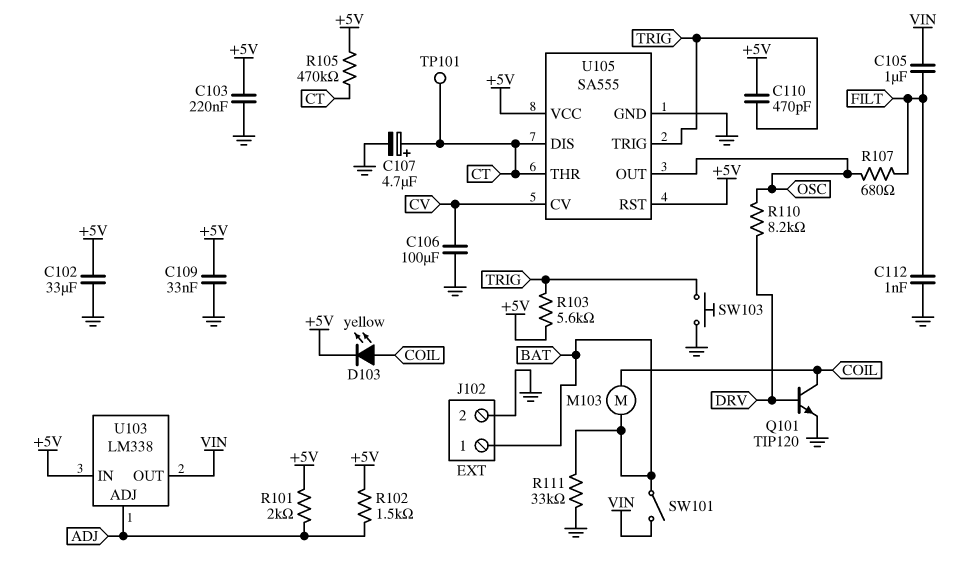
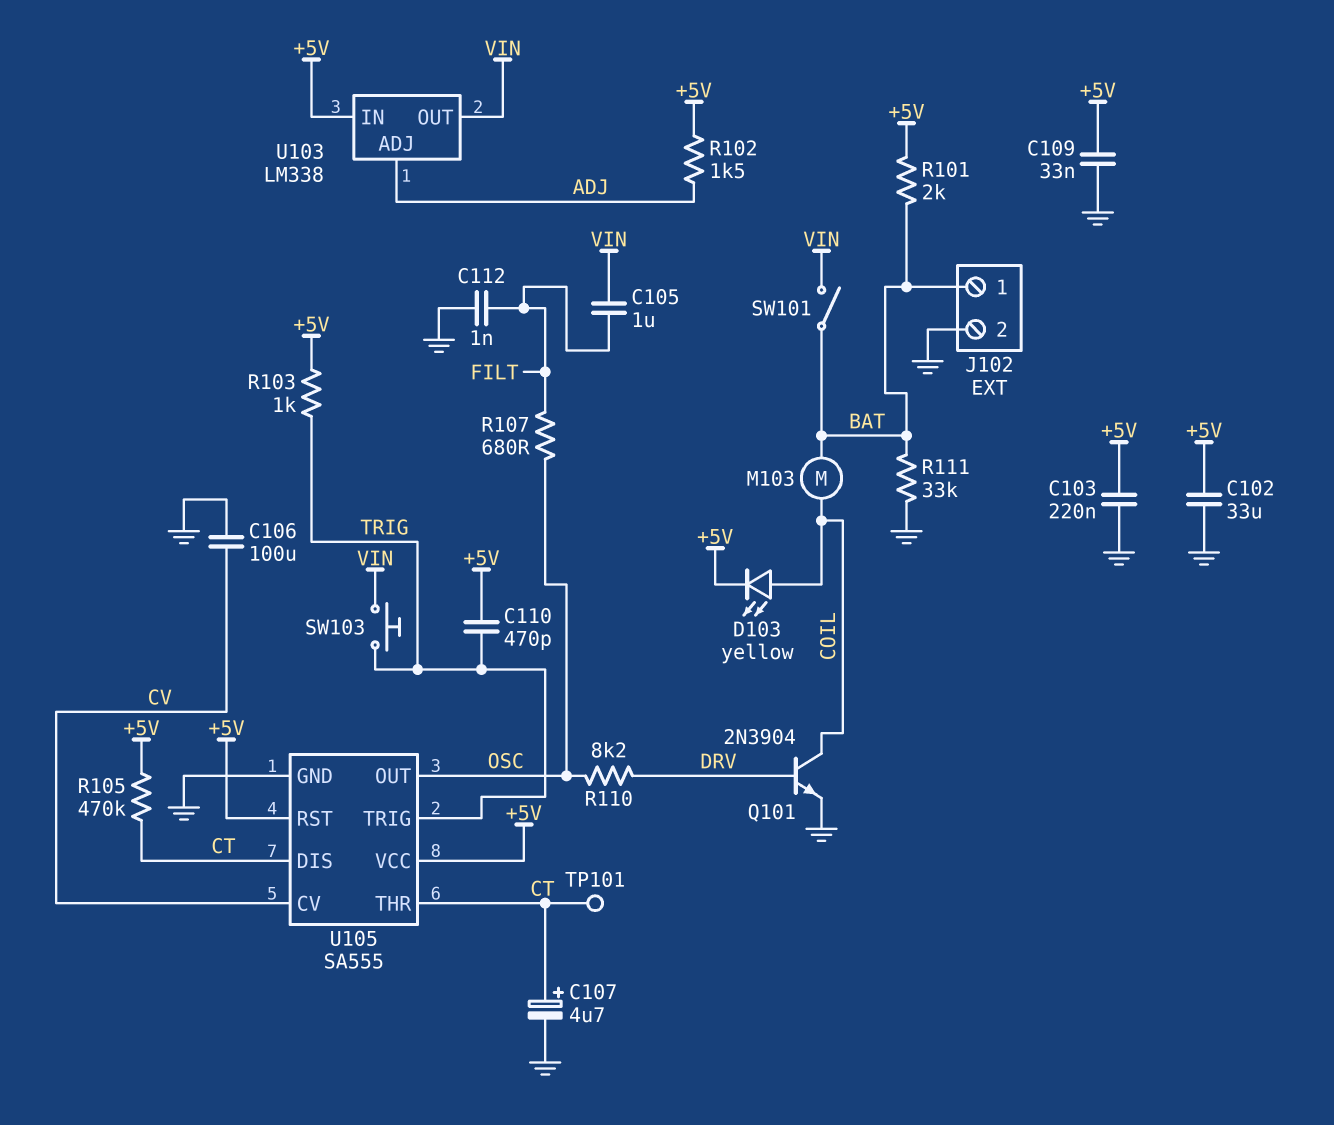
Q101: NPN TIP120 (B DRV, C COIL, E GND) -> NPN 2N3904 (B DRV, C COIL, E GND)
R101: 2k (+5V, ADJ) -> 2k (+5V, BAT)
R103: 5.6k (+5V, TRIG) -> 1k (+5V, TRIG)
SW103: button (GND, TRIG) -> button (TRIG, VIN)

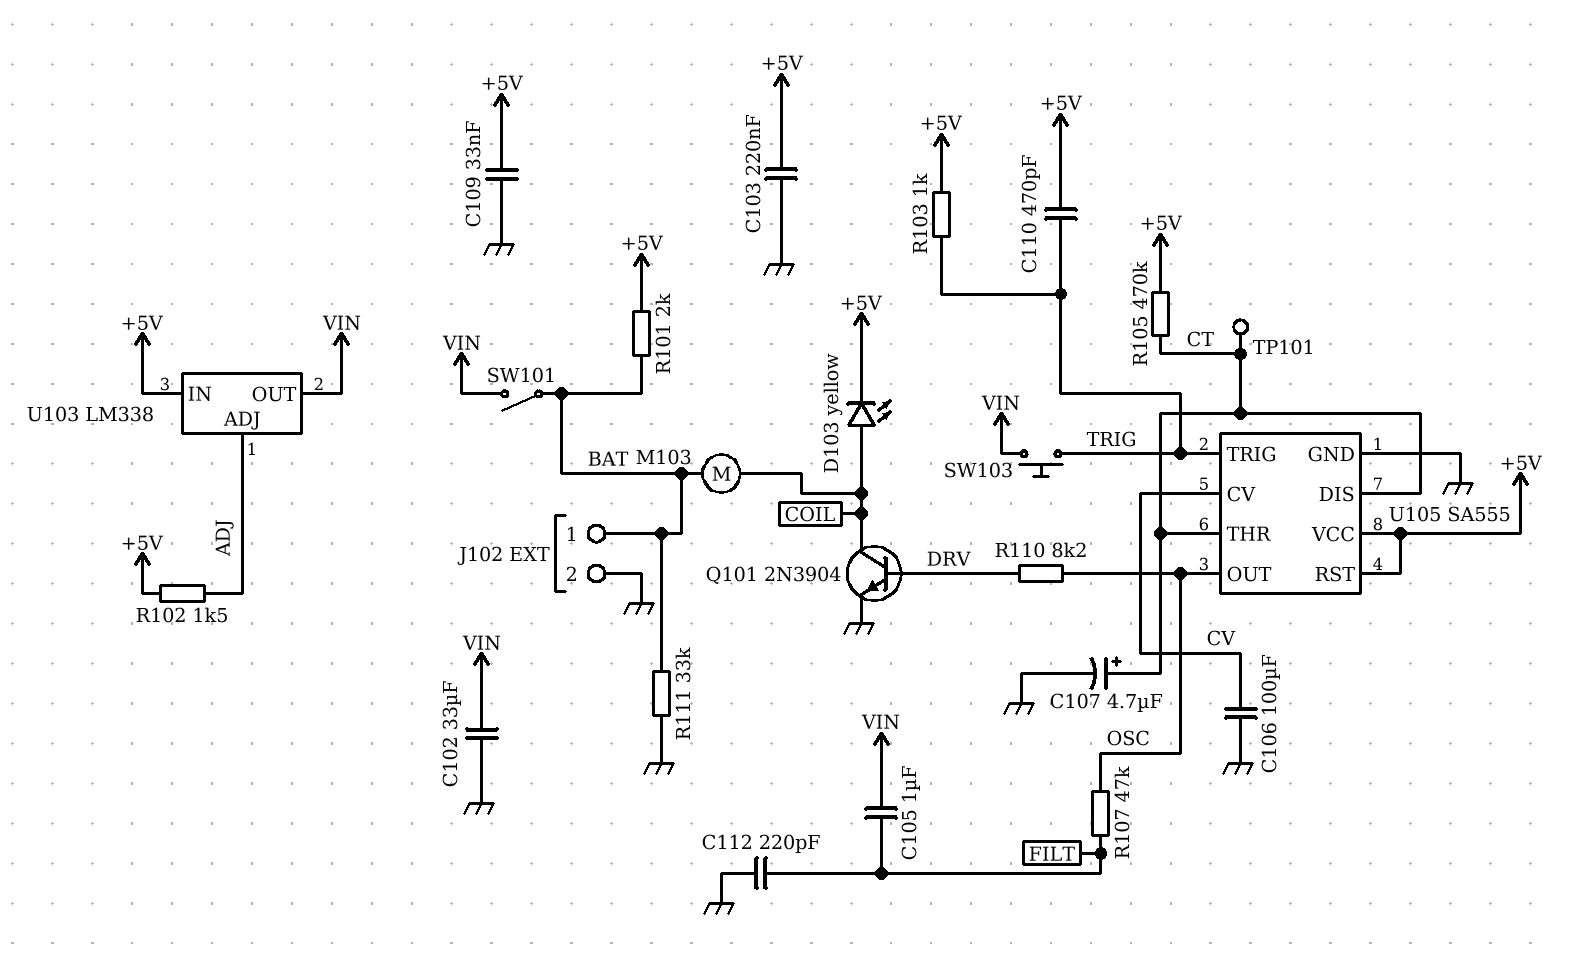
C102: 33uF (+5V, GND) -> 33uF (GND, VIN)
C112: 1nF (FILT, GND) -> 220pF (FILT, GND)
R107: 680 (FILT, OSC) -> 47k (FILT, OSC)

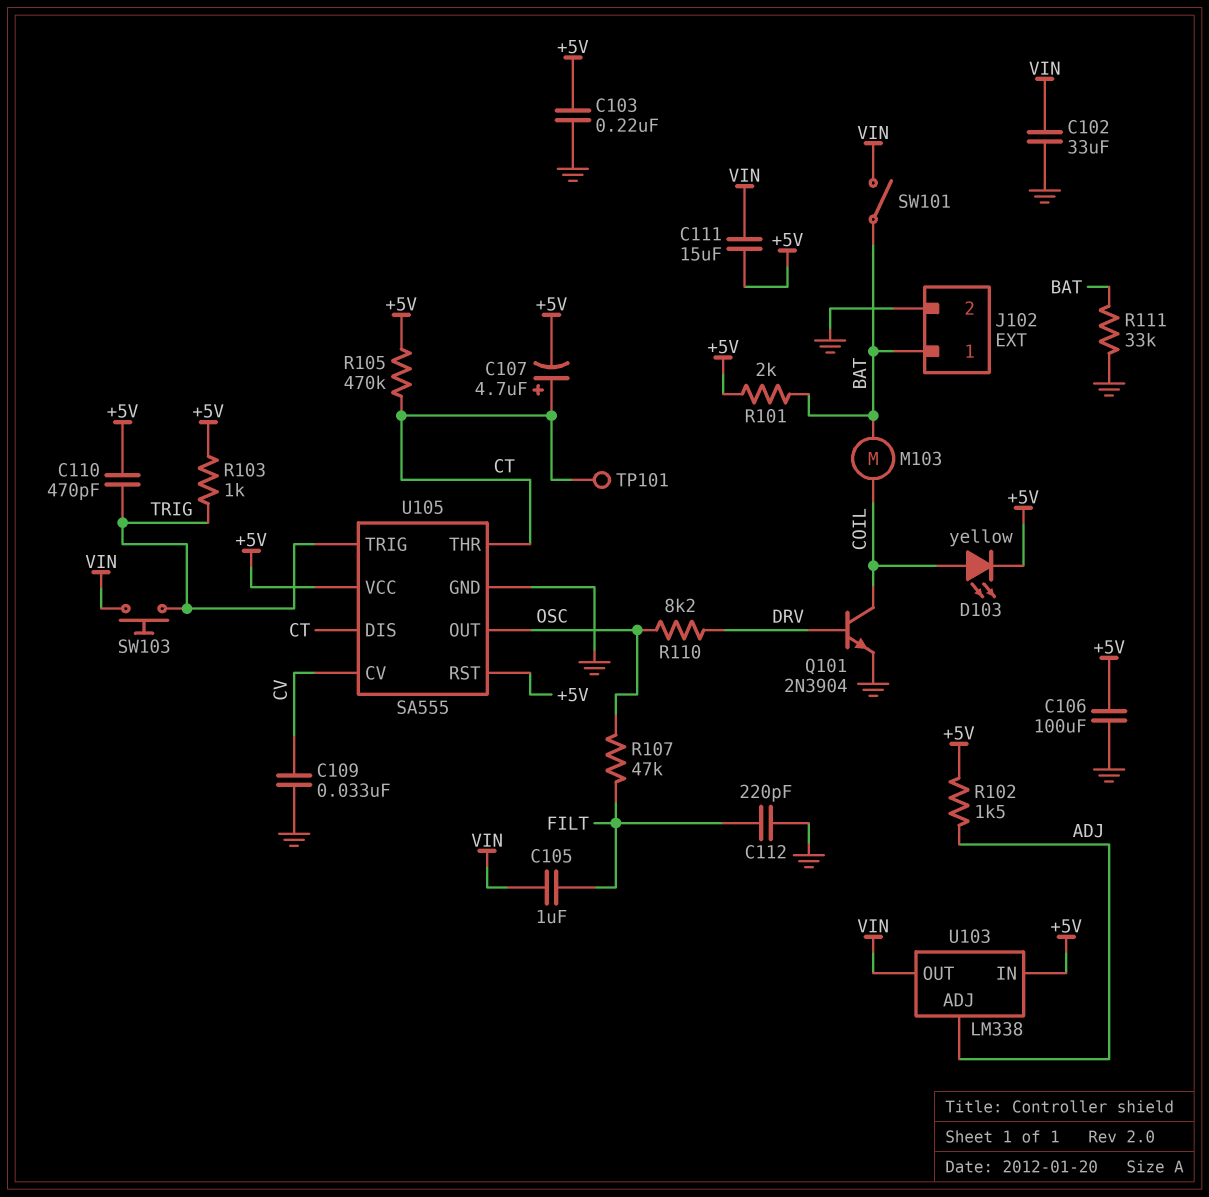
C106: 100uF (CV, GND) -> 100uF (+5V, GND)
C107: 4.7uF (plus CT, minus GND) -> 4.7uF (plus CT, minus +5V)
C109: 33nF (+5V, GND) -> 33nF (CV, GND)
C111: none -> 15uF (+5V, VIN)

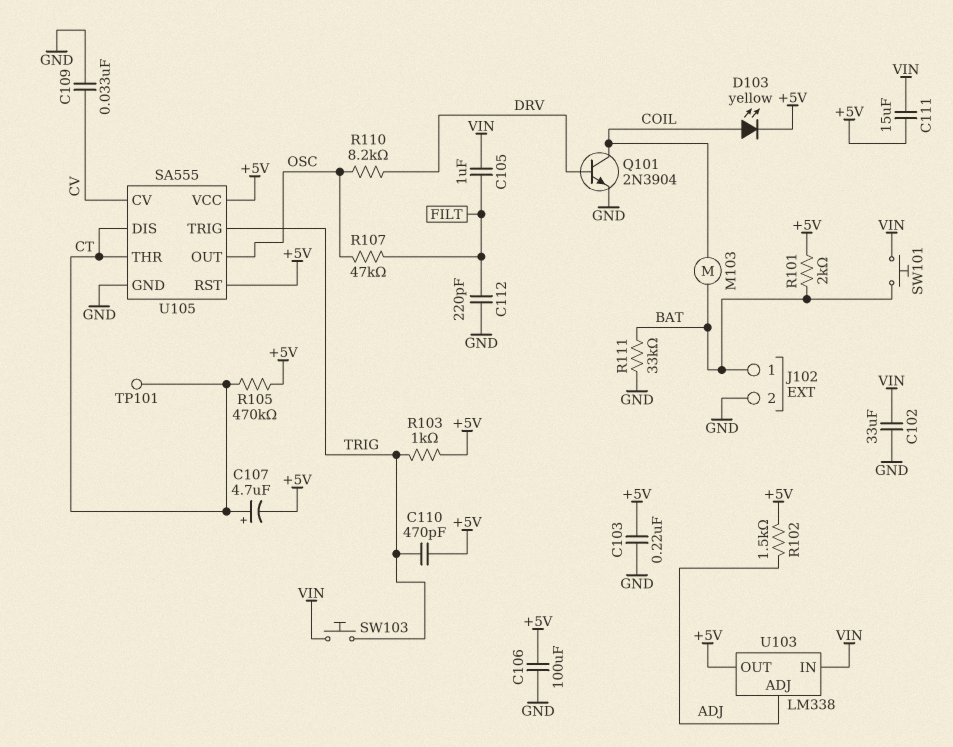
SW101: switch (BAT, VIN) -> button (BAT, VIN)
U103 pin IN: +5V -> VIN
U103 pin OUT: VIN -> +5V

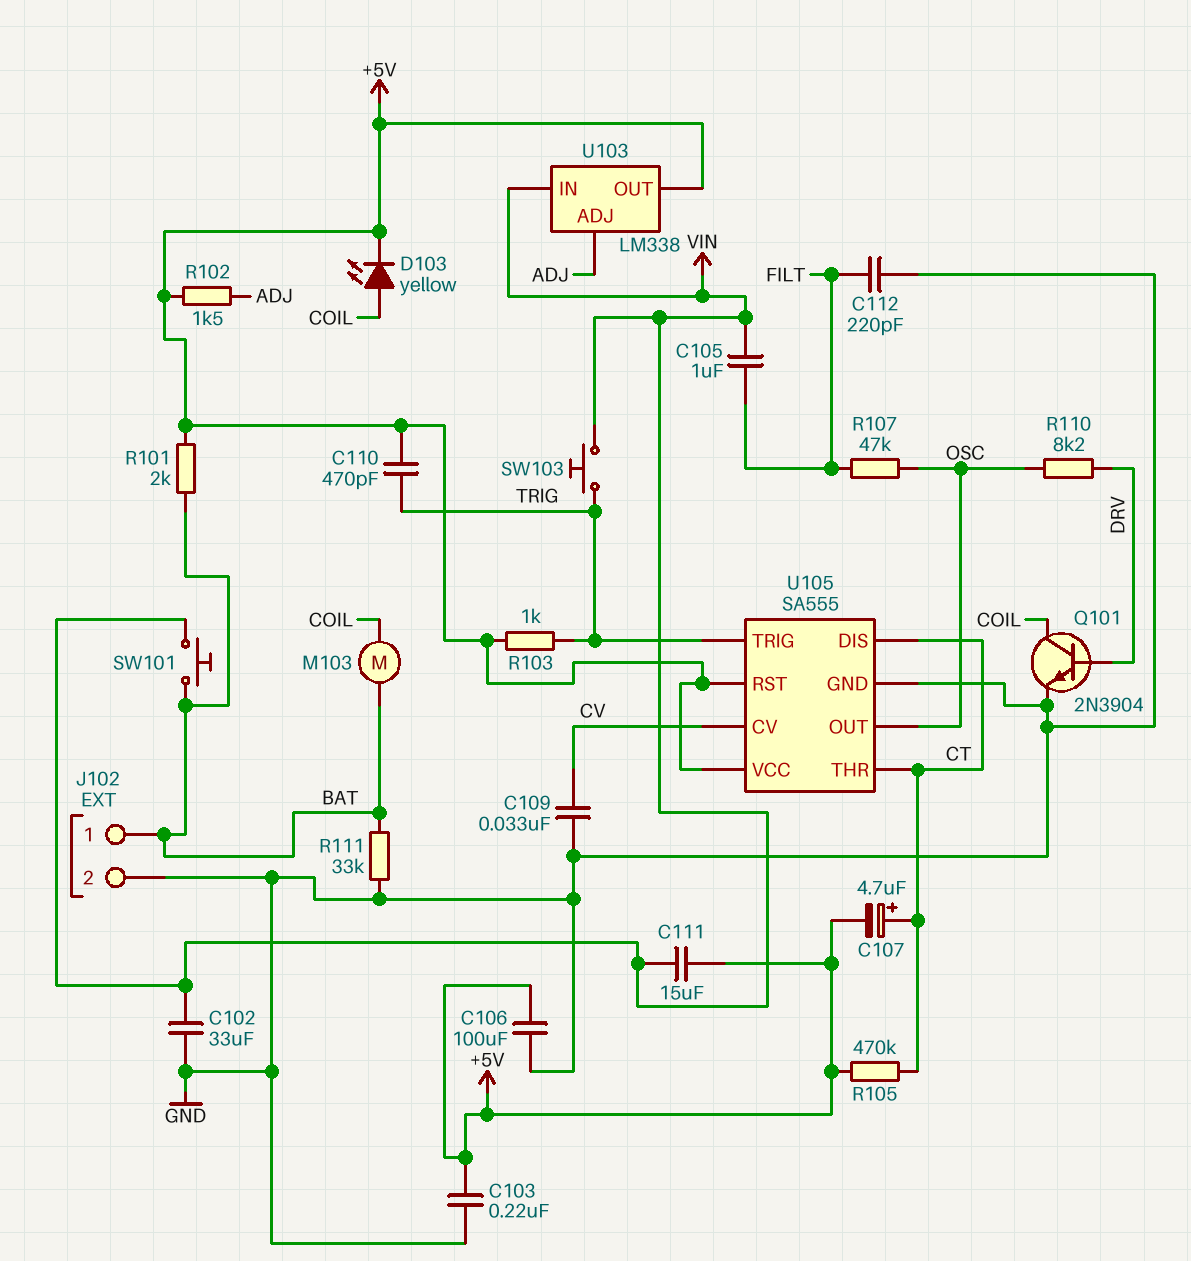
TP101: test point (CT) -> none

